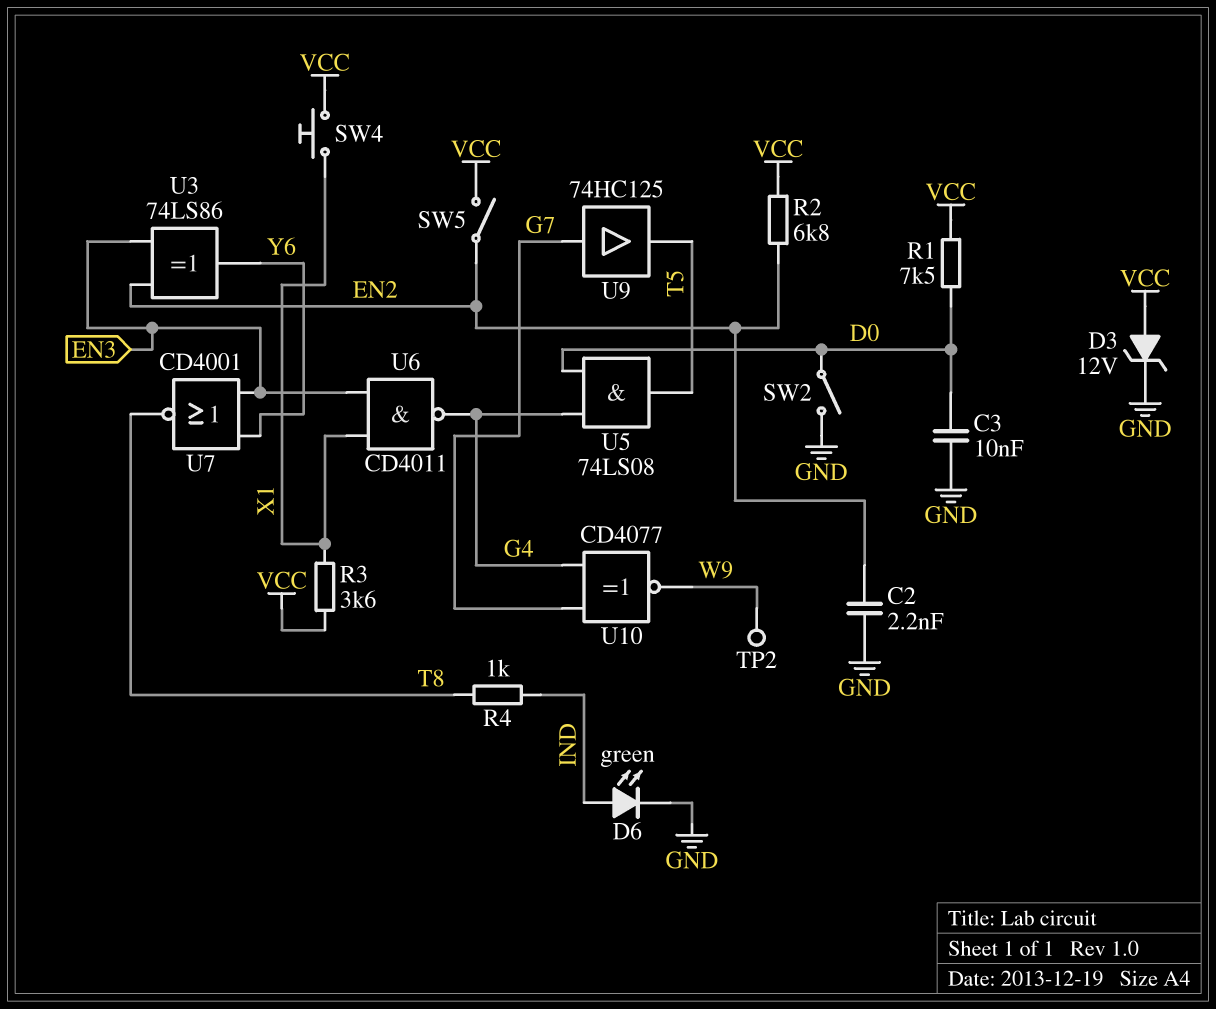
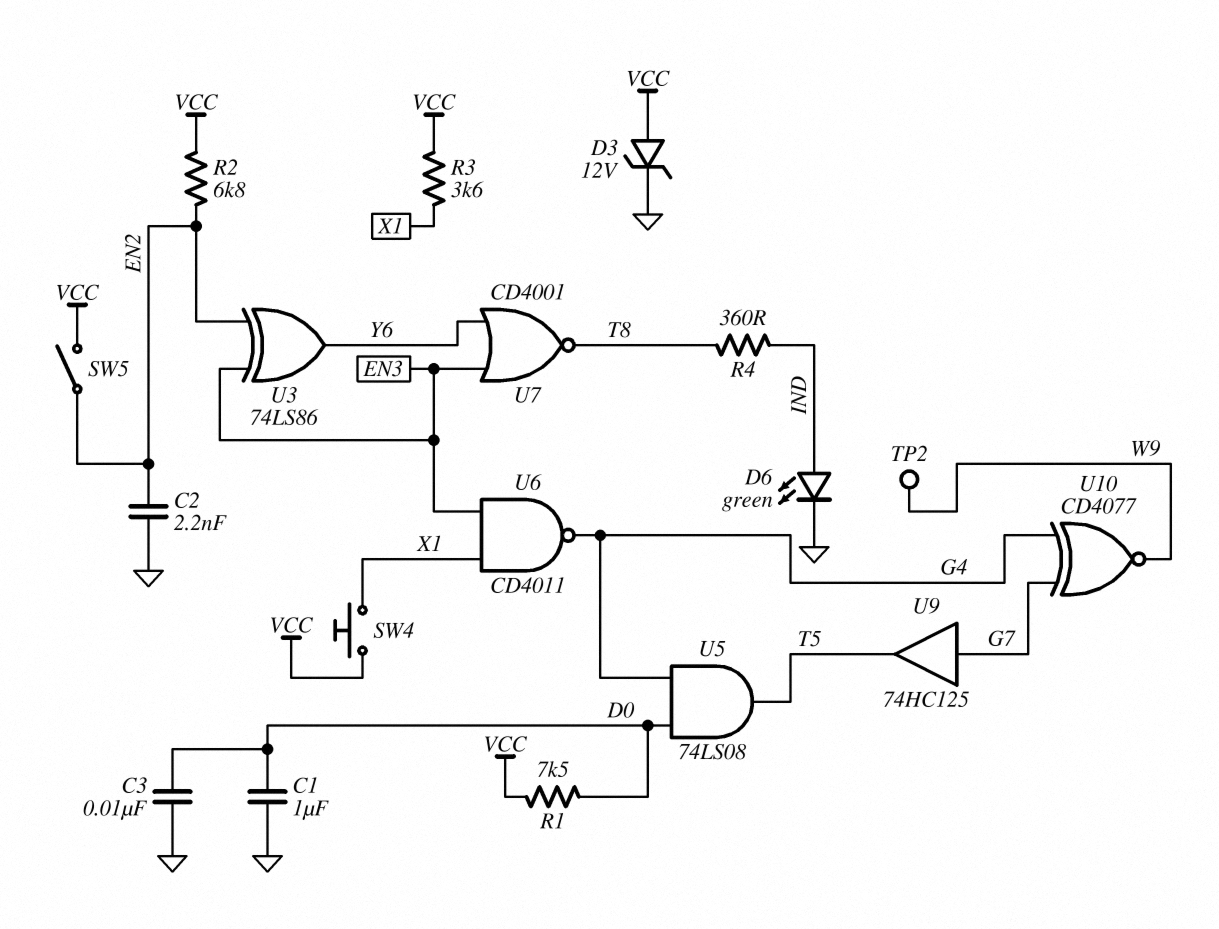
C1: none -> 1uF (D0, GND)
R4: 1k (IND, T8) -> 360 (IND, T8)
SW2: switch (D0, GND) -> none

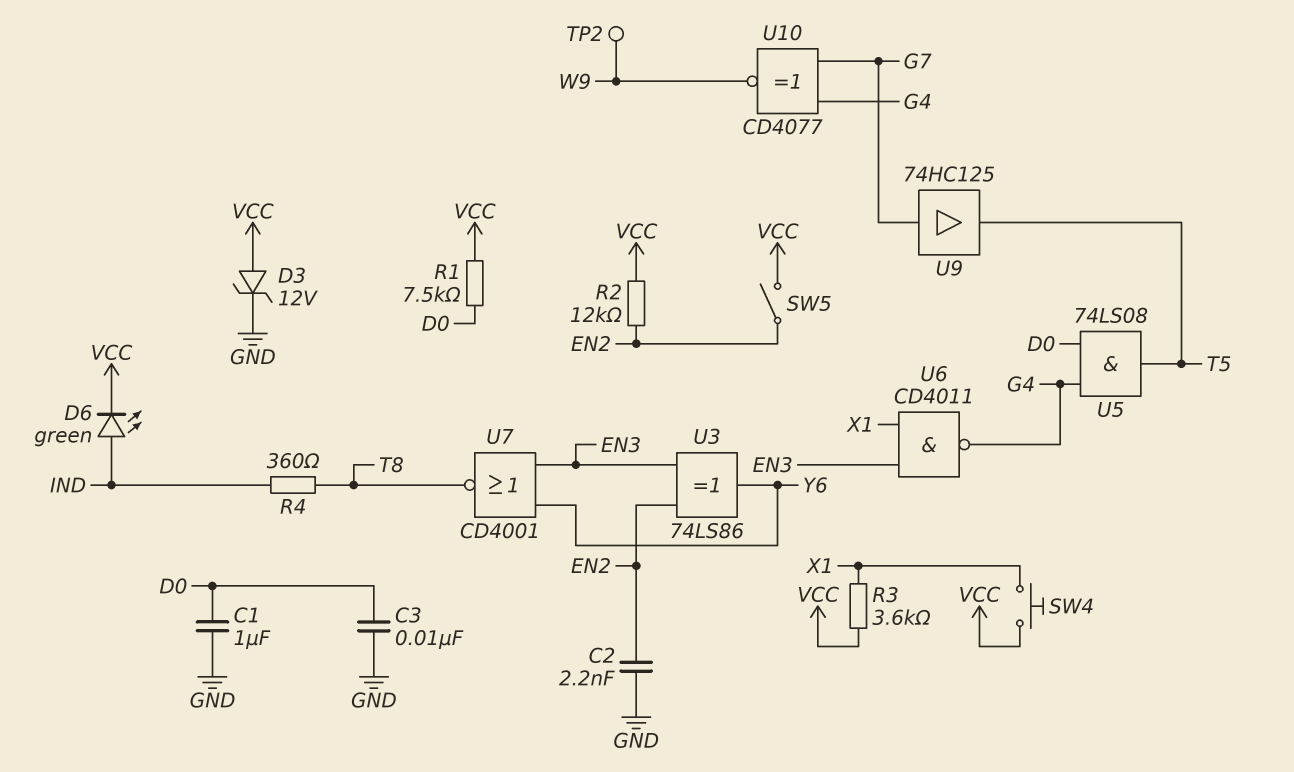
D6: LED green (A IND, K GND) -> LED green (A IND, K VCC)
R2: 6.8k (EN2, VCC) -> 12k (EN2, VCC)

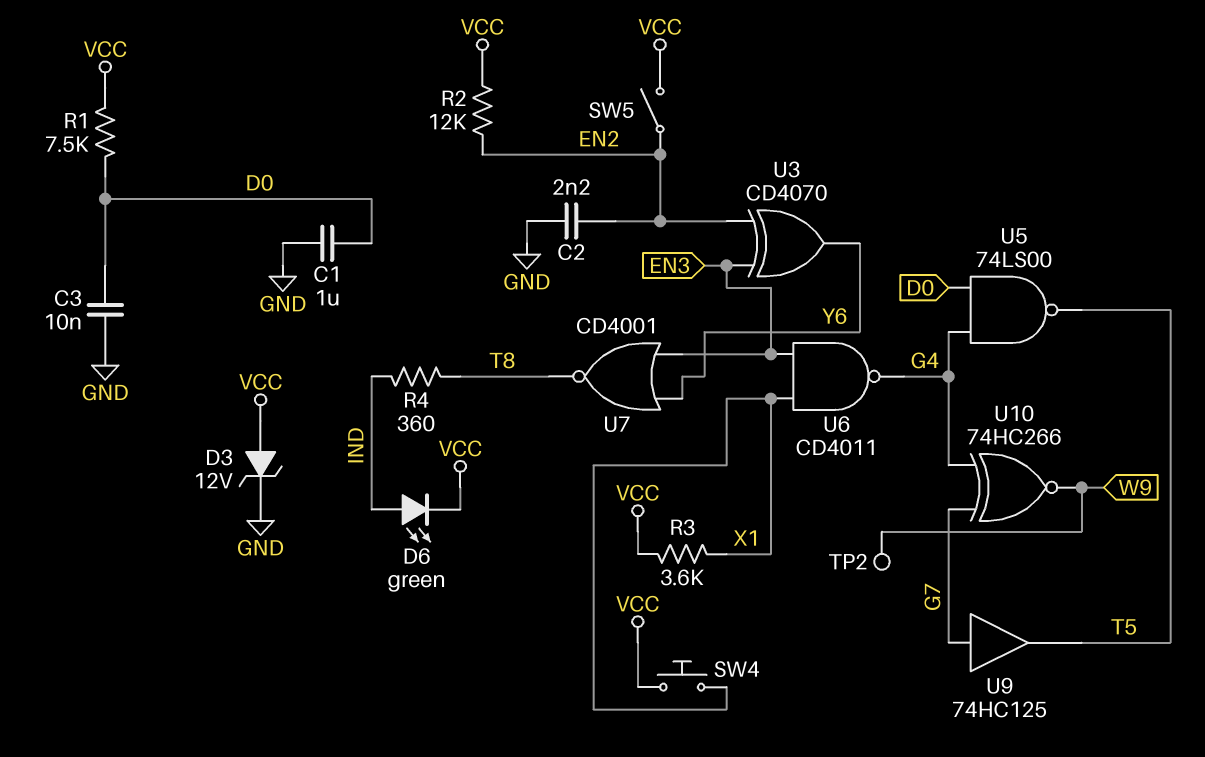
U3: XOR 74LS86 (in EN2, in EN3, out Y6) -> XOR CD4070 (in EN2, in EN3, out Y6)
U5: AND 74LS08 (in D0, in G4, out T5) -> NAND 74LS00 (in D0, in G4, out T5)
U10: XNOR CD4077 (in G4, in G7, out W9) -> XNOR 74HC266 (in G4, in G7, out W9)

